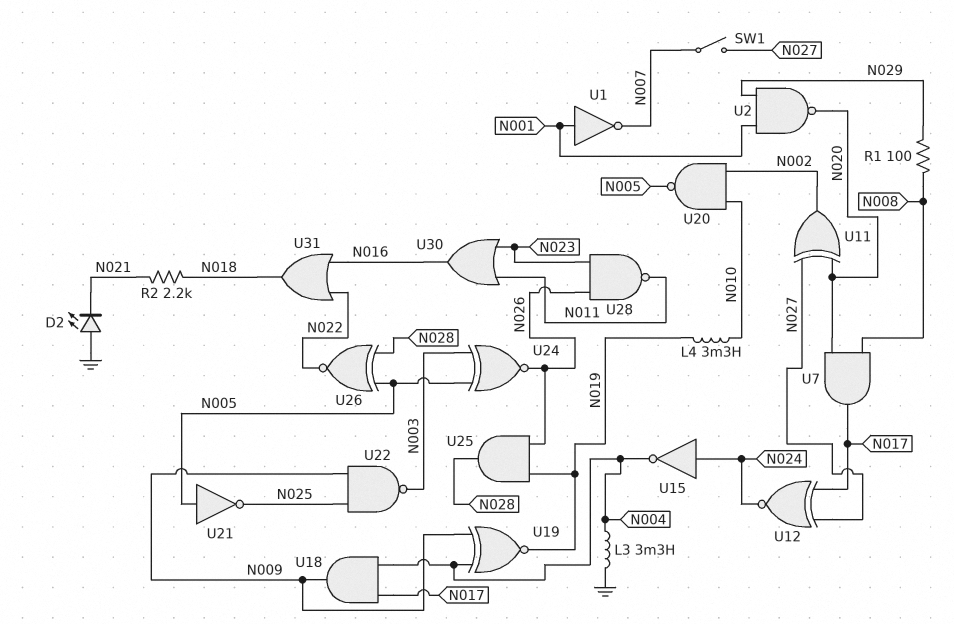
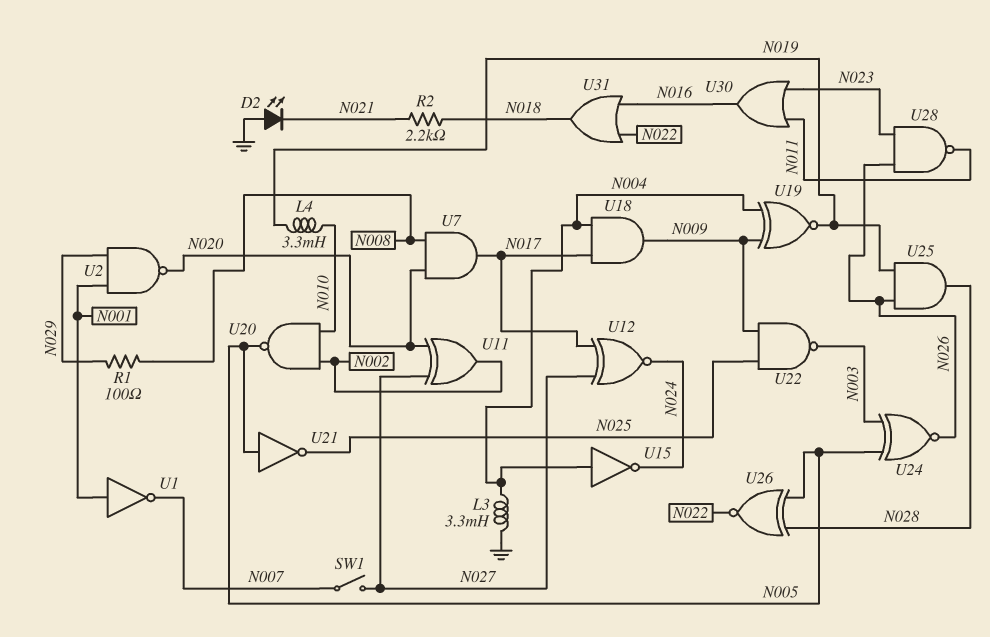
U15: NOT (in N024, out N004) -> NOT (in N004, out N024)

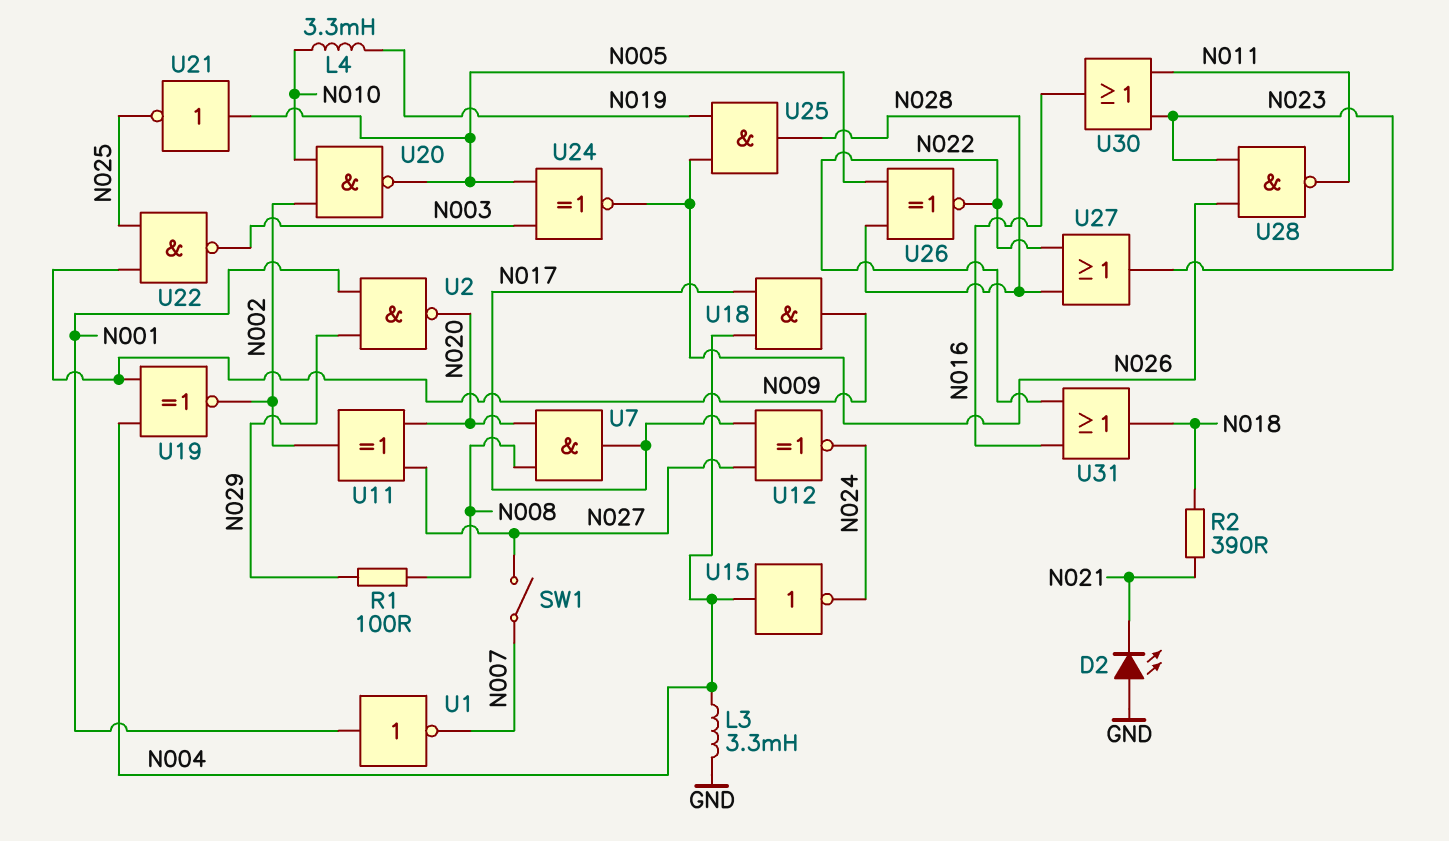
R2: 2.2k (N018, N021) -> 390 (N018, N021)
U19: XNOR (in N004, in N009, out N019) -> XNOR (in N004, in N009, out N002)
U27: none -> OR (in N022, in N028, out N023)

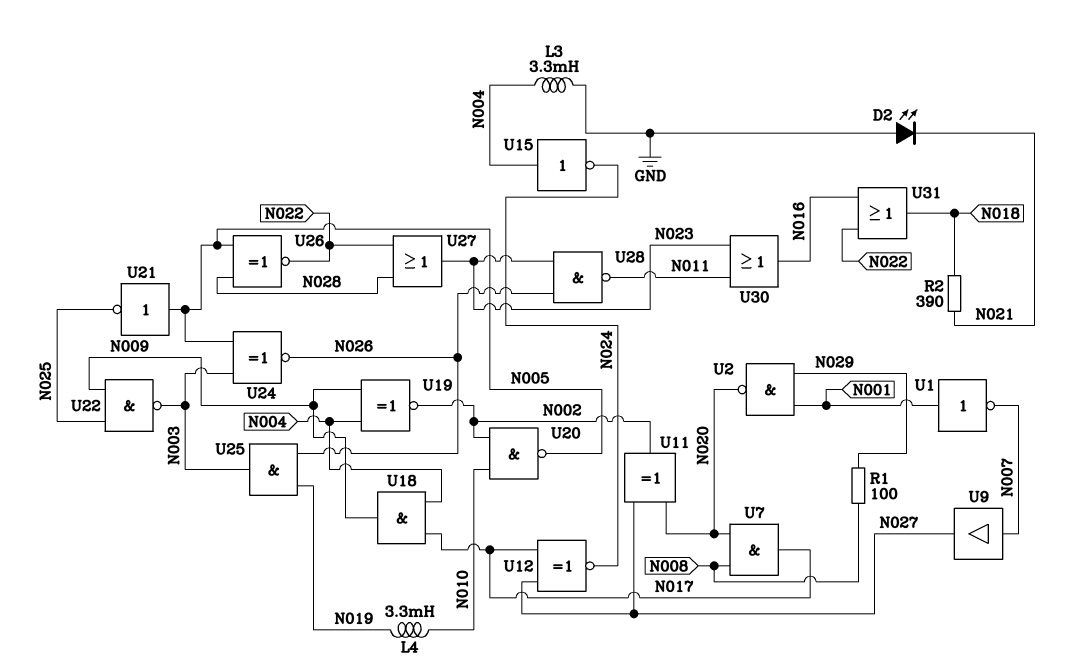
SW1: switch (N007, N027) -> none
U9: none -> buffer (in N007, out N027)
U25: AND (in N019, in N026, out N028) -> AND (in N019, in N026, out N003)

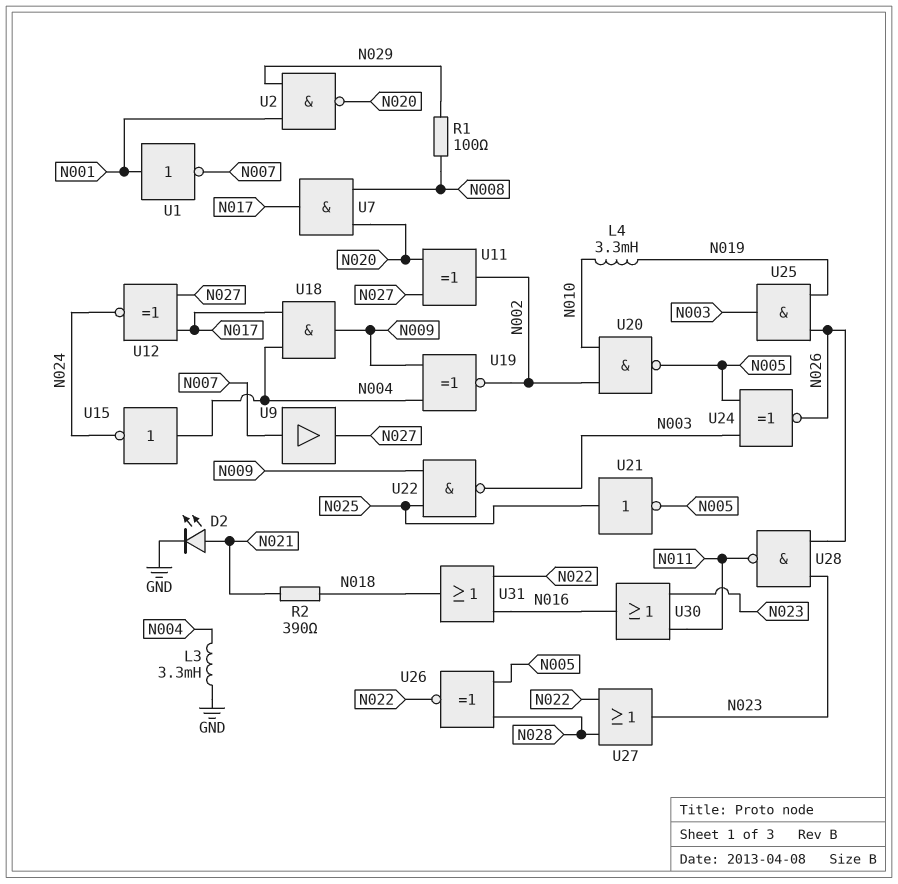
D2: LED (A GND, K N021) -> LED (A N021, K GND)
U21: NOT (in N005, out N025) -> NOT (in N025, out N005)

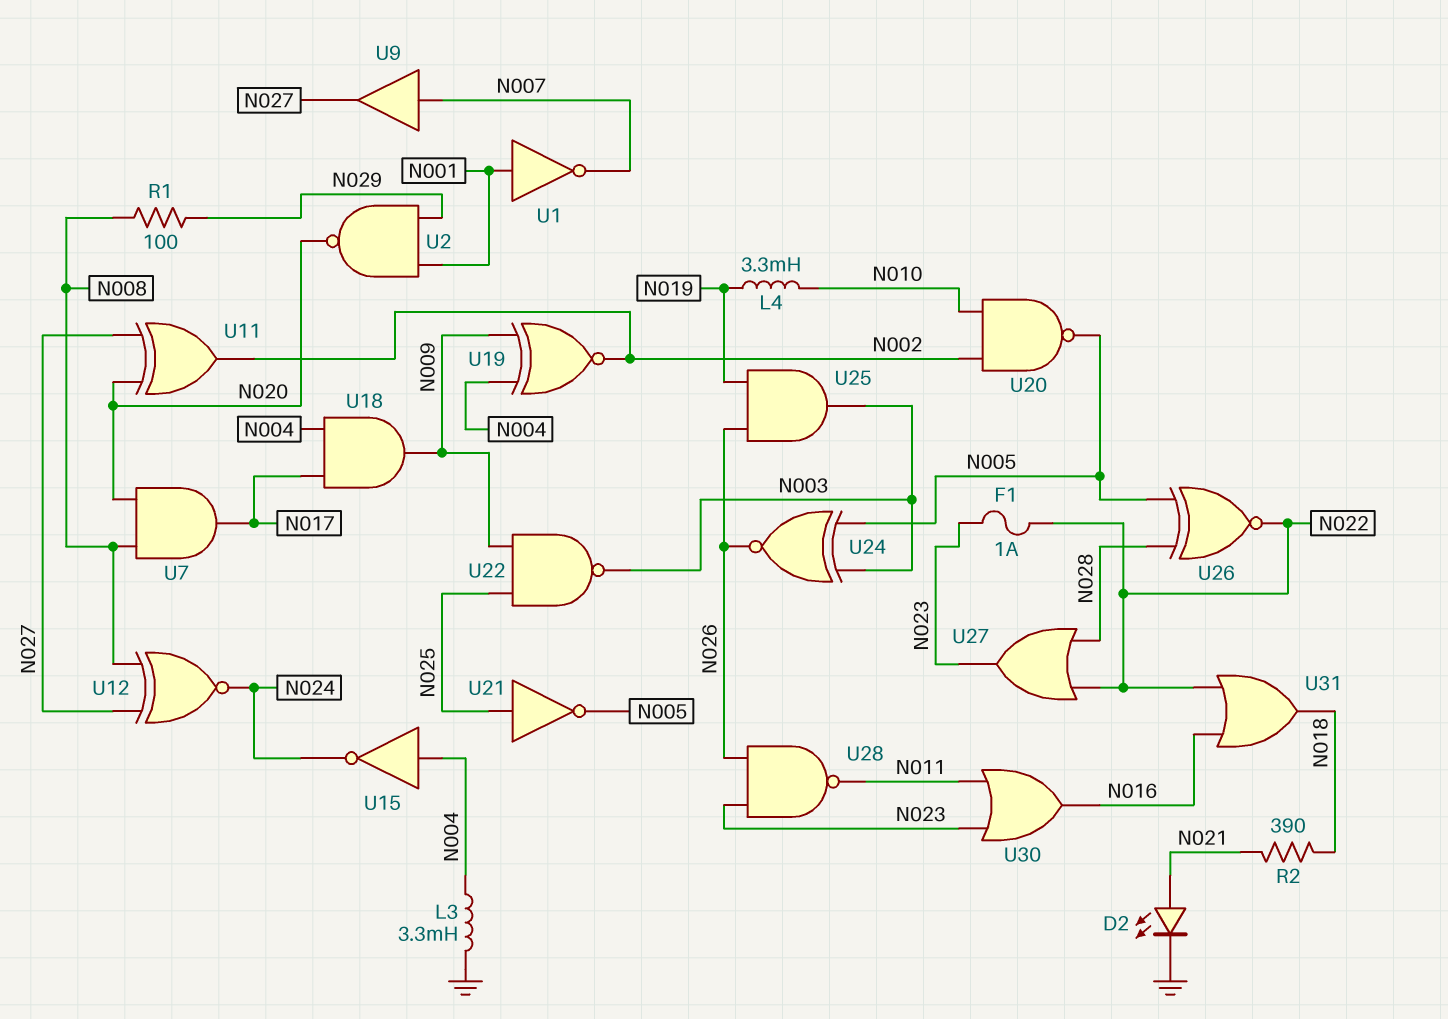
F1: none -> 1A (N022, N023)
U12: XNOR (in N017, in N027, out N024) -> XNOR (in N008, in N027, out N024)

